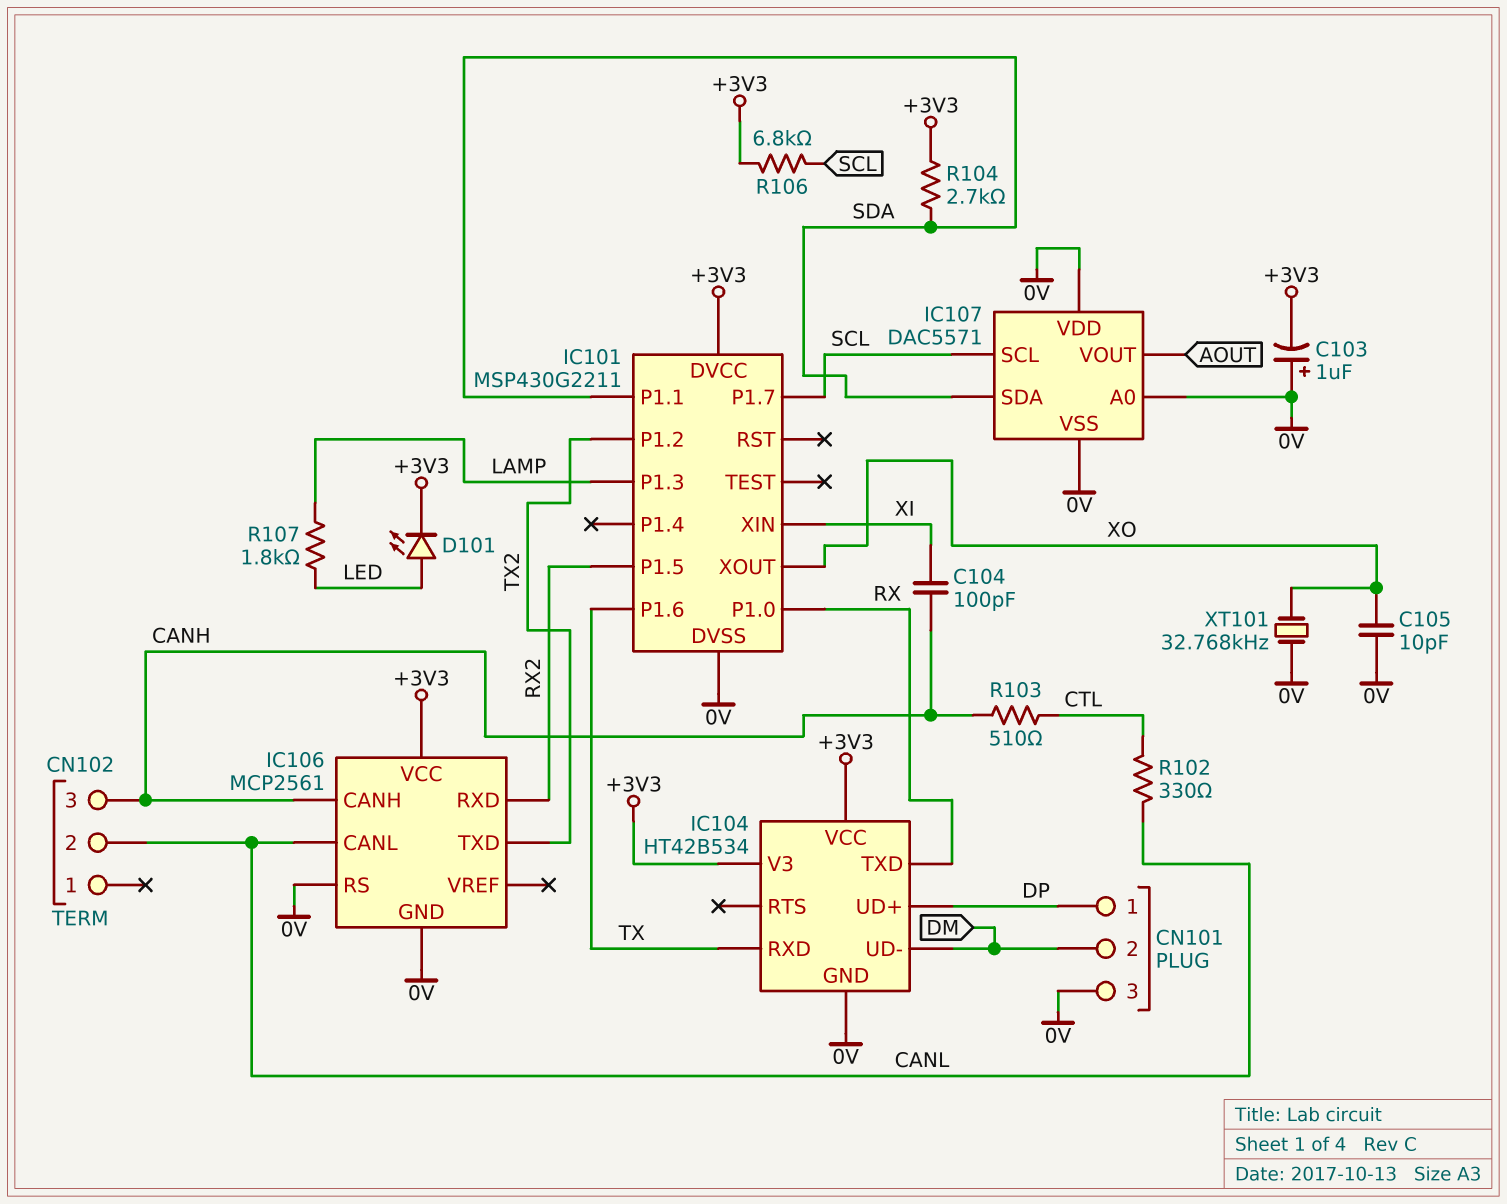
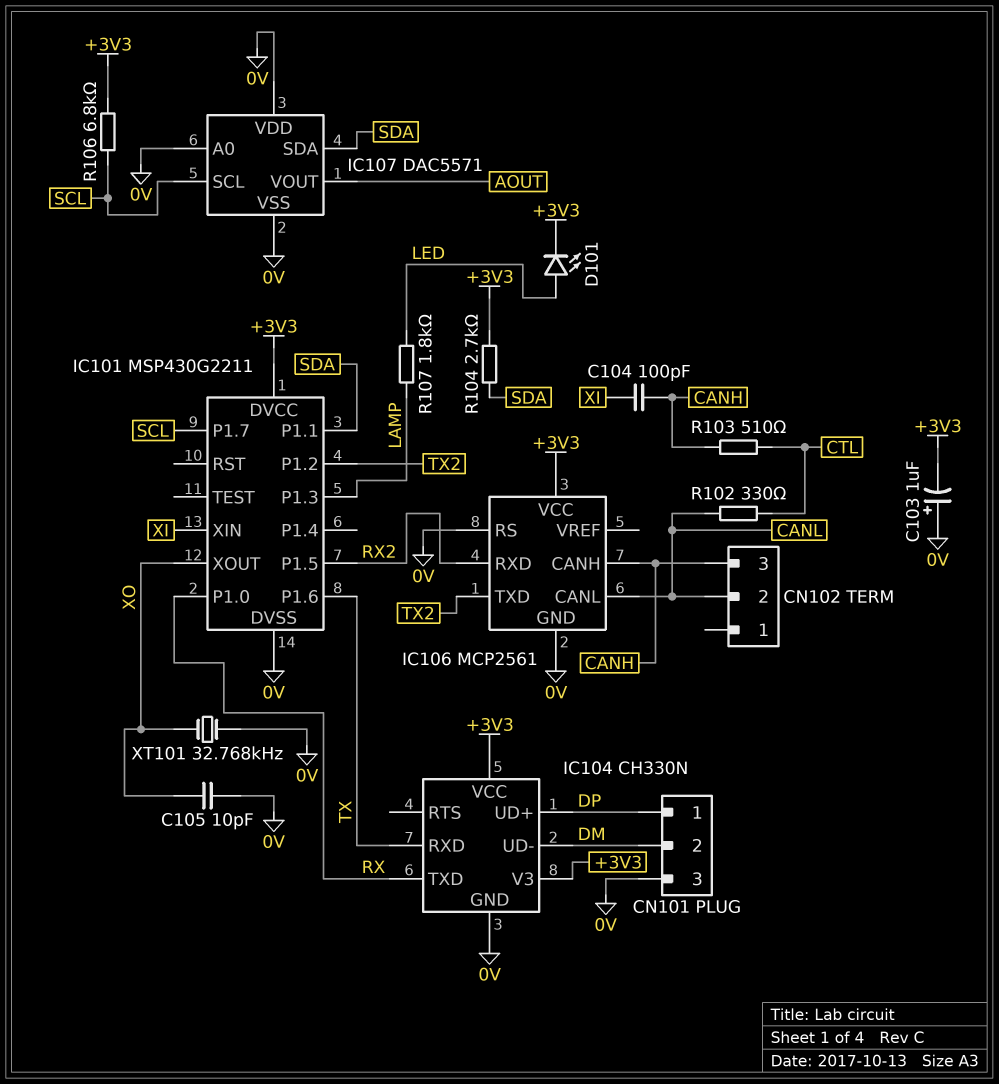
IC104: HT42B534 -> CH330N

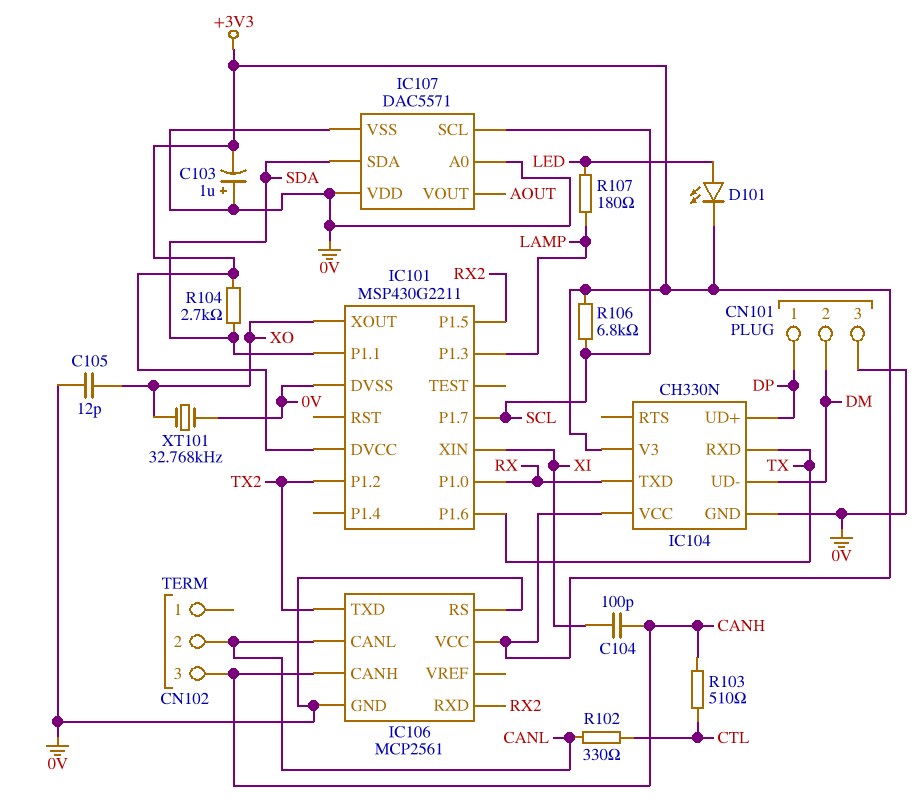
C105: 10pF (0V, XO) -> 12pF (0V, XO)
R107: 1.8k (LAMP, LED) -> 180 (LAMP, LED)

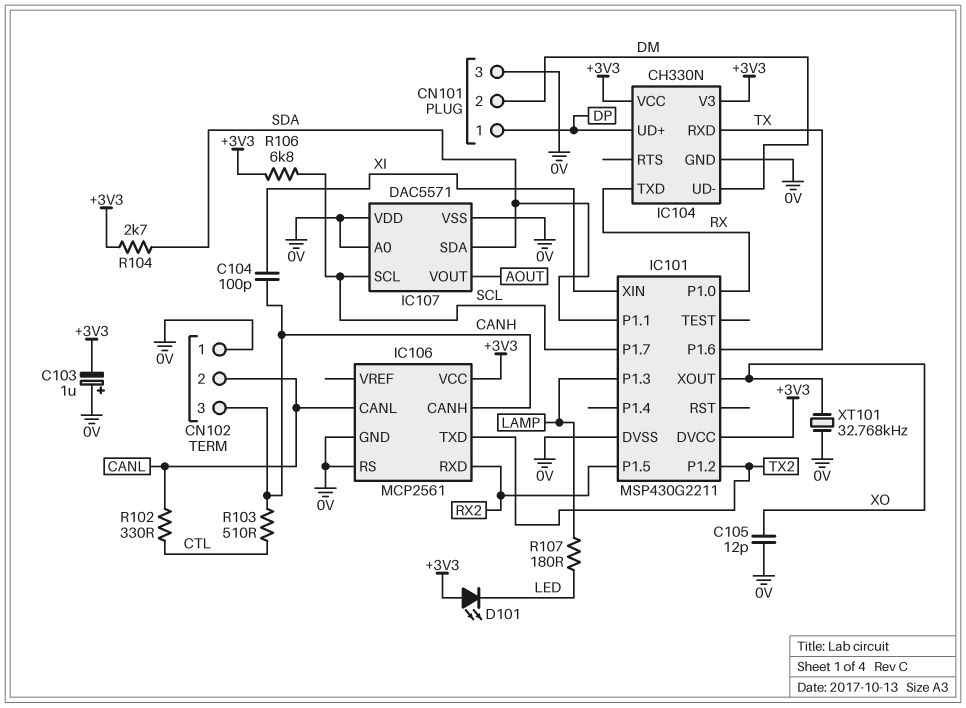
CN102 pin 1: none -> 0V
D101: LED (A LED, K +3V3) -> LED (A +3V3, K LED)

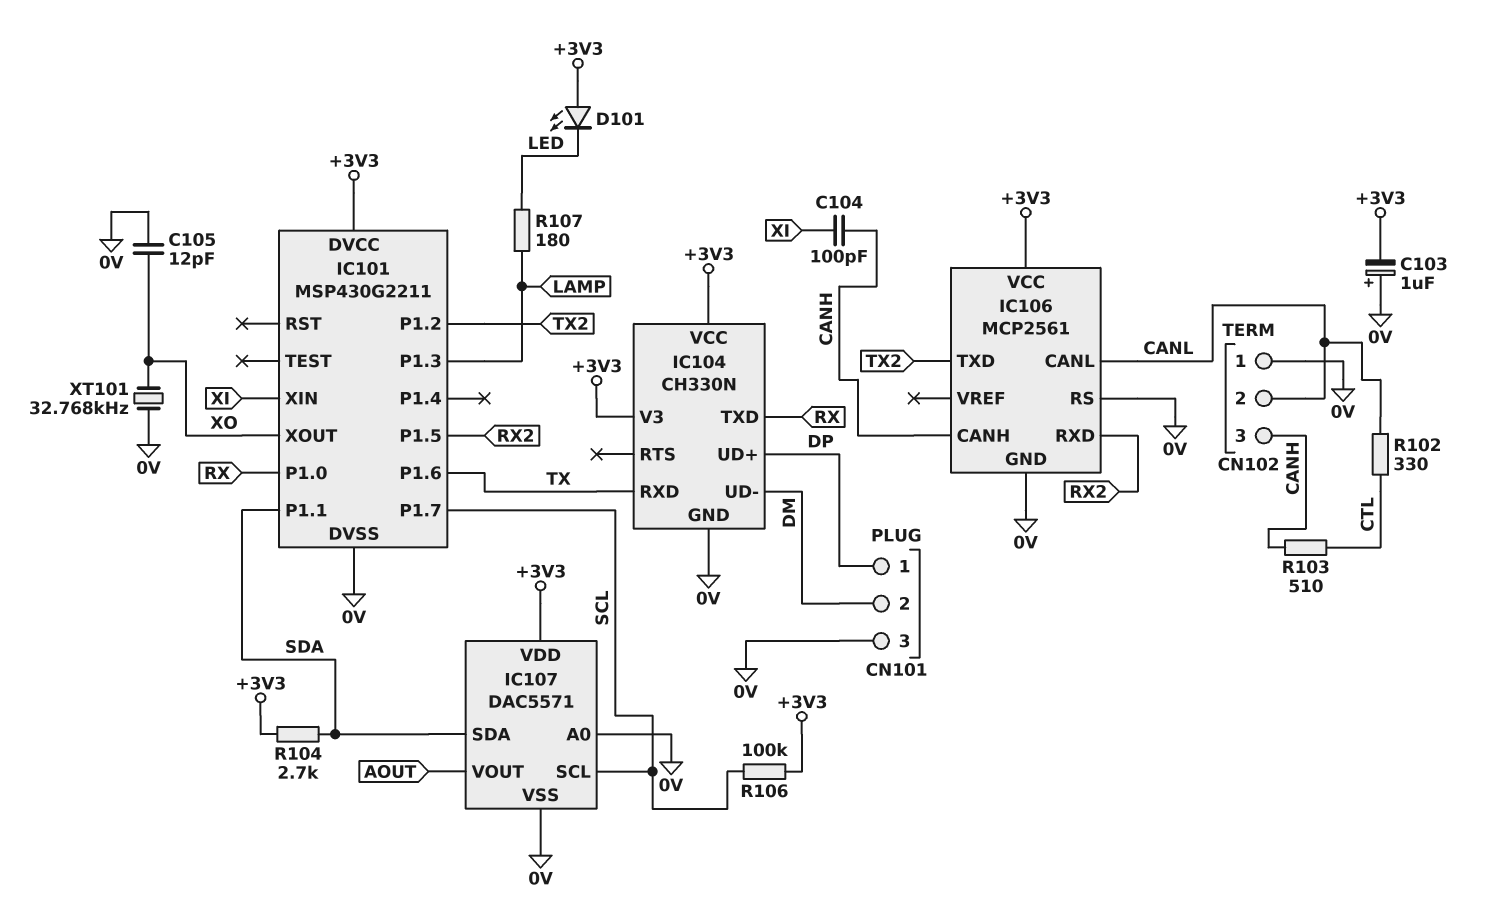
IC107 pin VDD: 0V -> +3V3
R106: 6.8k (+3V3, SCL) -> 100k (+3V3, SCL)

